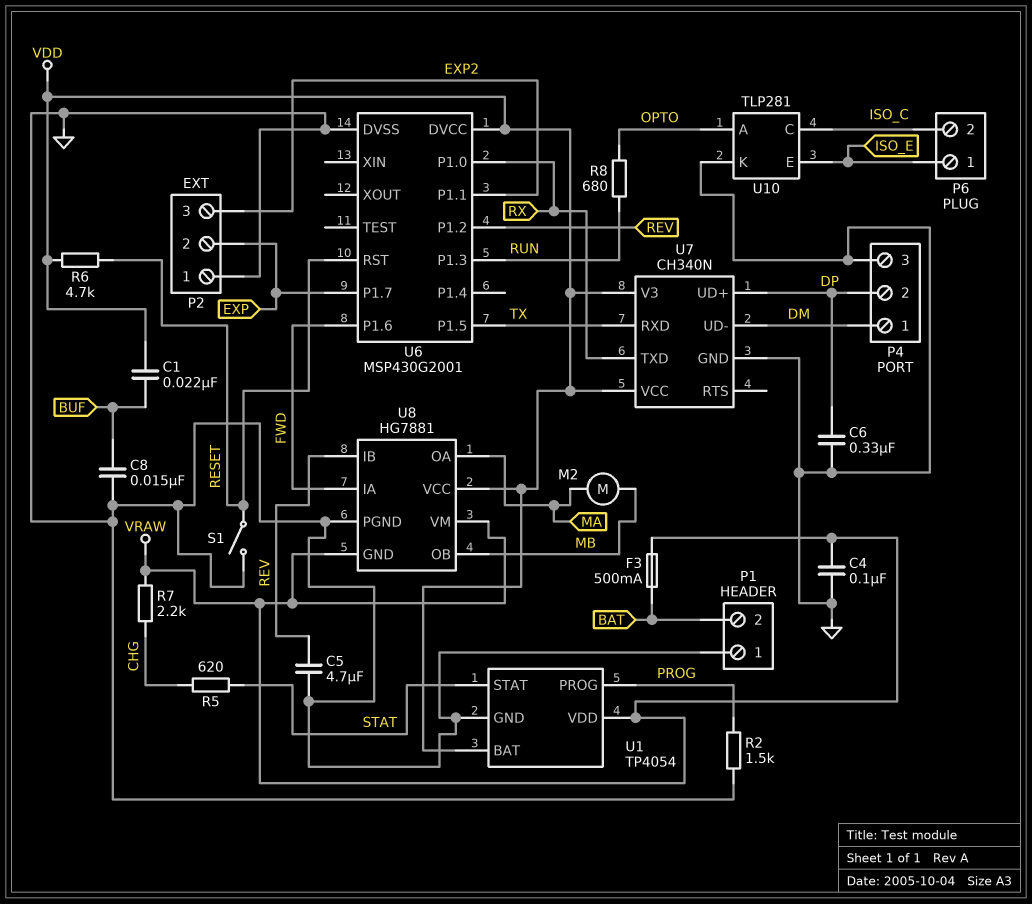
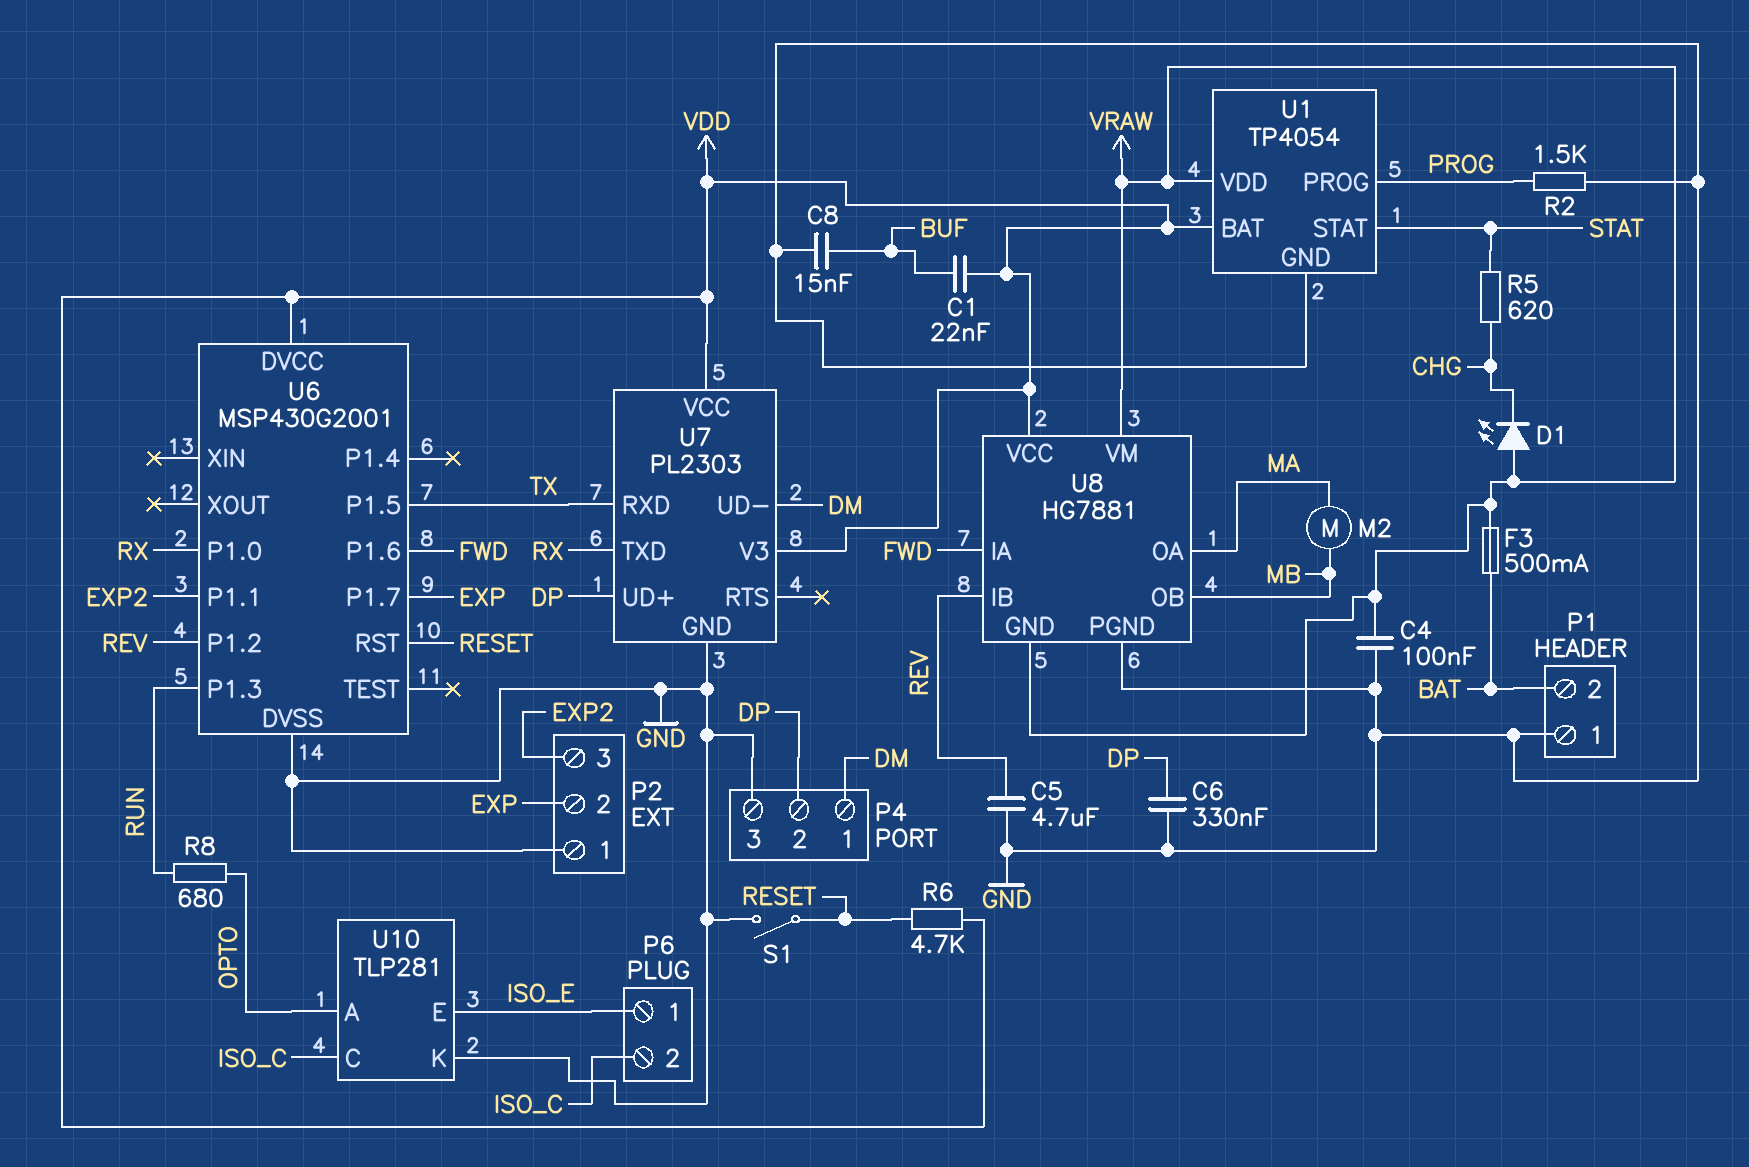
D1: none -> LED (A VRAW, K CHG)
R7: 2.2k (CHG, VRAW) -> none
U7: CH340N -> PL2303

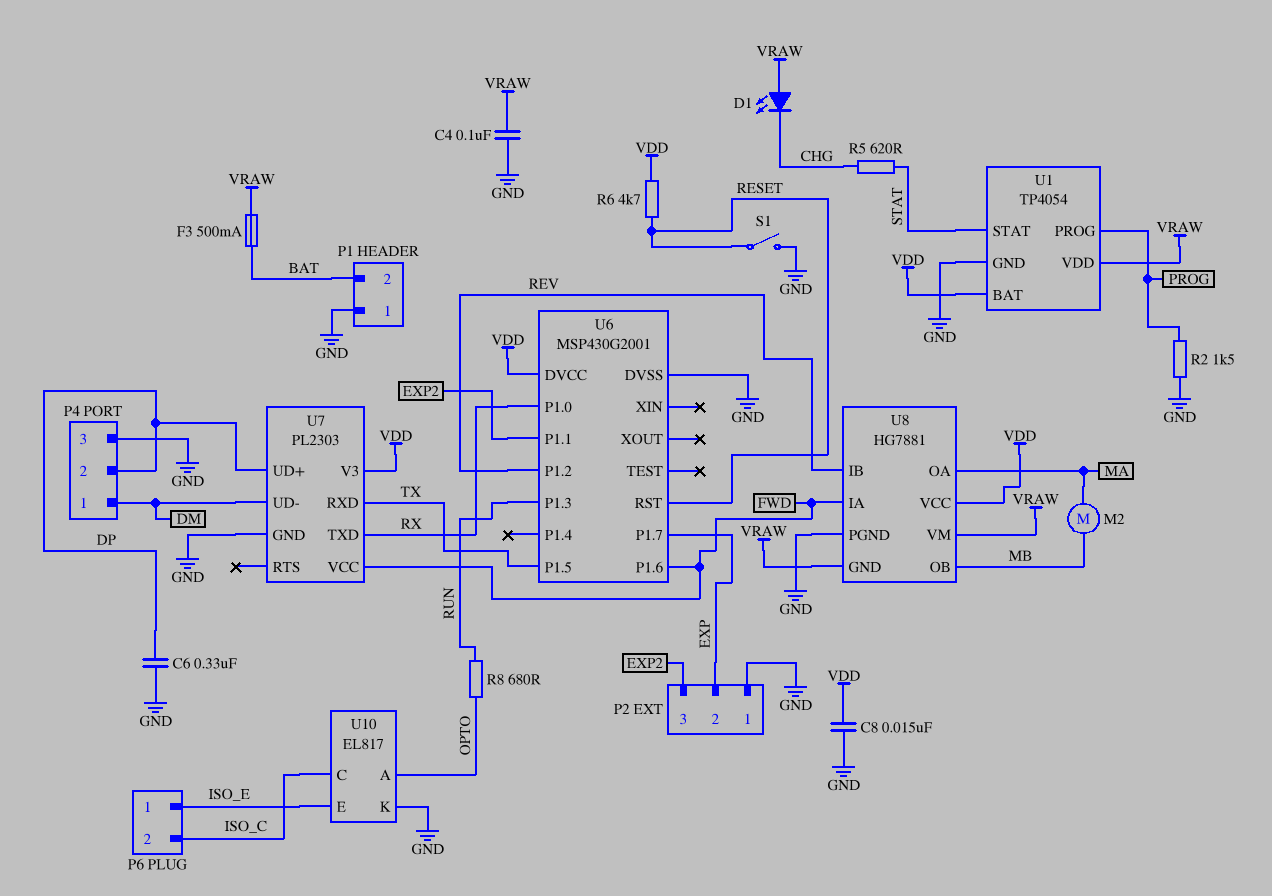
C1: 22nF (BUF, VDD) -> none
C5: 4.7uF (GND, REV) -> none
C8: 15nF (BUF, GND) -> 15nF (GND, VDD)
U7 pin VCC: VDD -> FWD
U10: TLP281 -> EL817

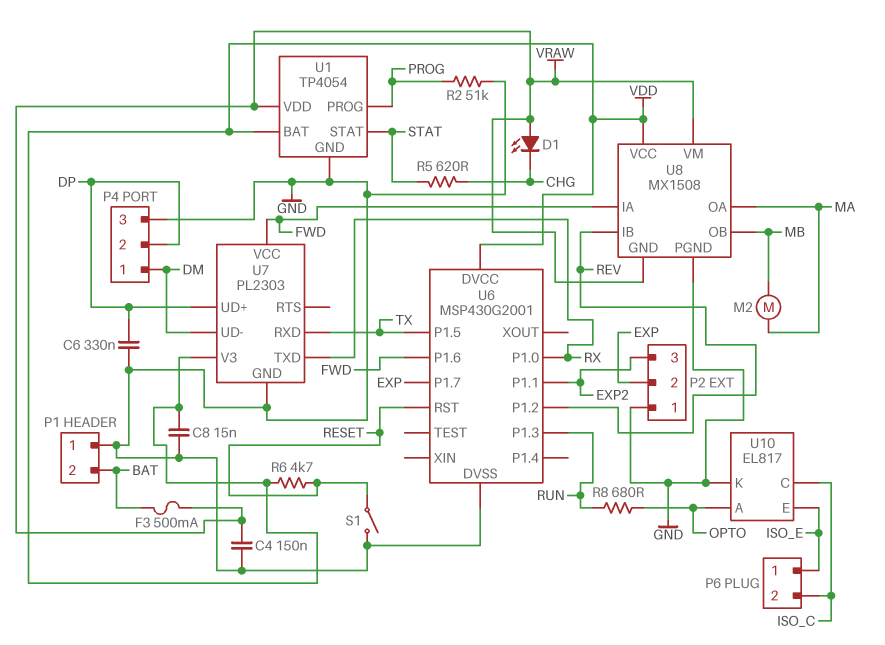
C4: 100nF (GND, VRAW) -> 150nF (GND, VRAW)
R2: 1.5k (GND, PROG) -> 51k (GND, PROG)
U8: HG7881 -> MX1508

